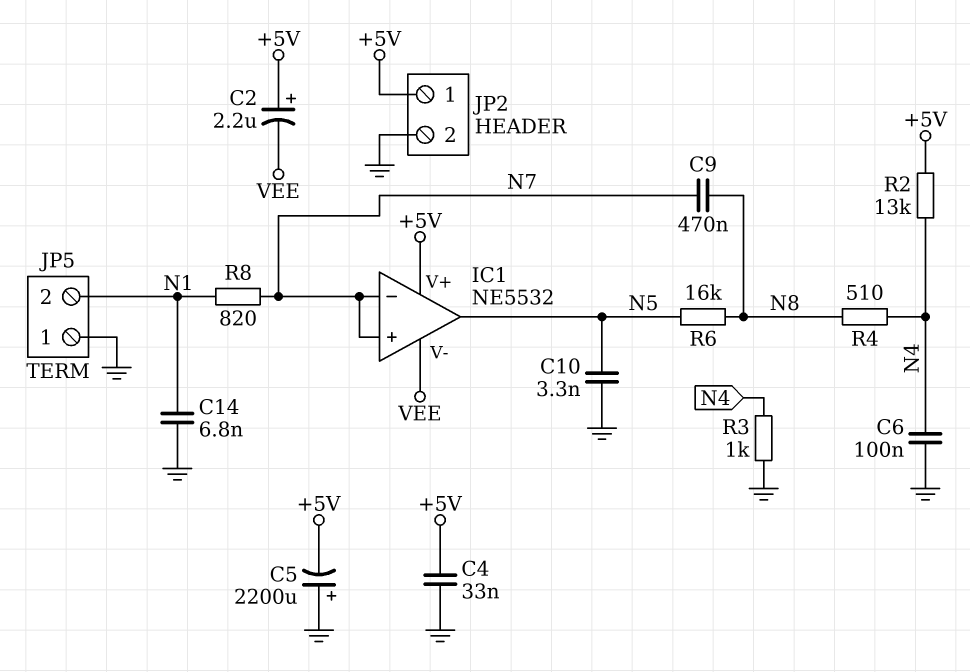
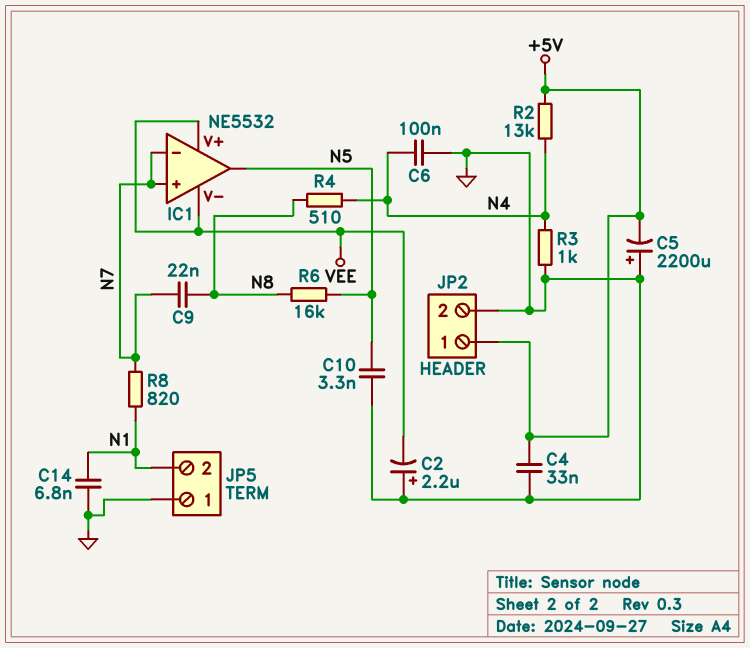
C2: 2.2uF (plus +5V, minus VEE) -> 2.2uF (plus GND, minus VEE)
C9: 470nF (N7, N8) -> 22nF (N7, N8)
IC1 pin V+: +5V -> VEE

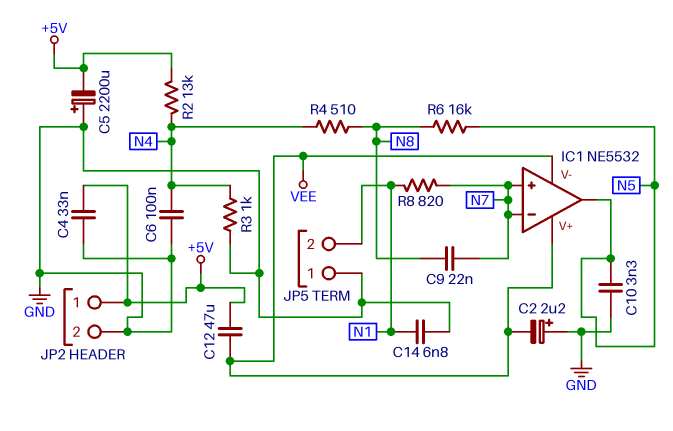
C12: none -> 47uF (+5V, VEE)

